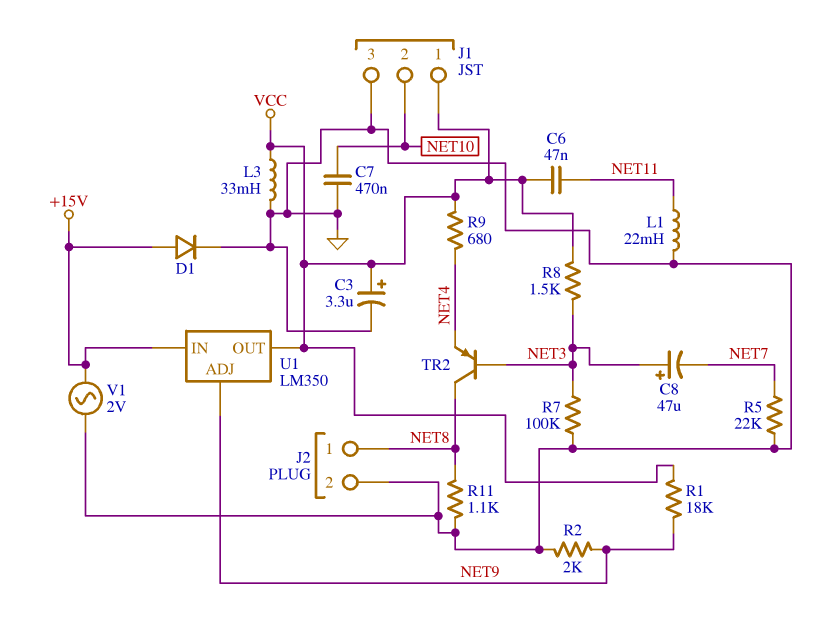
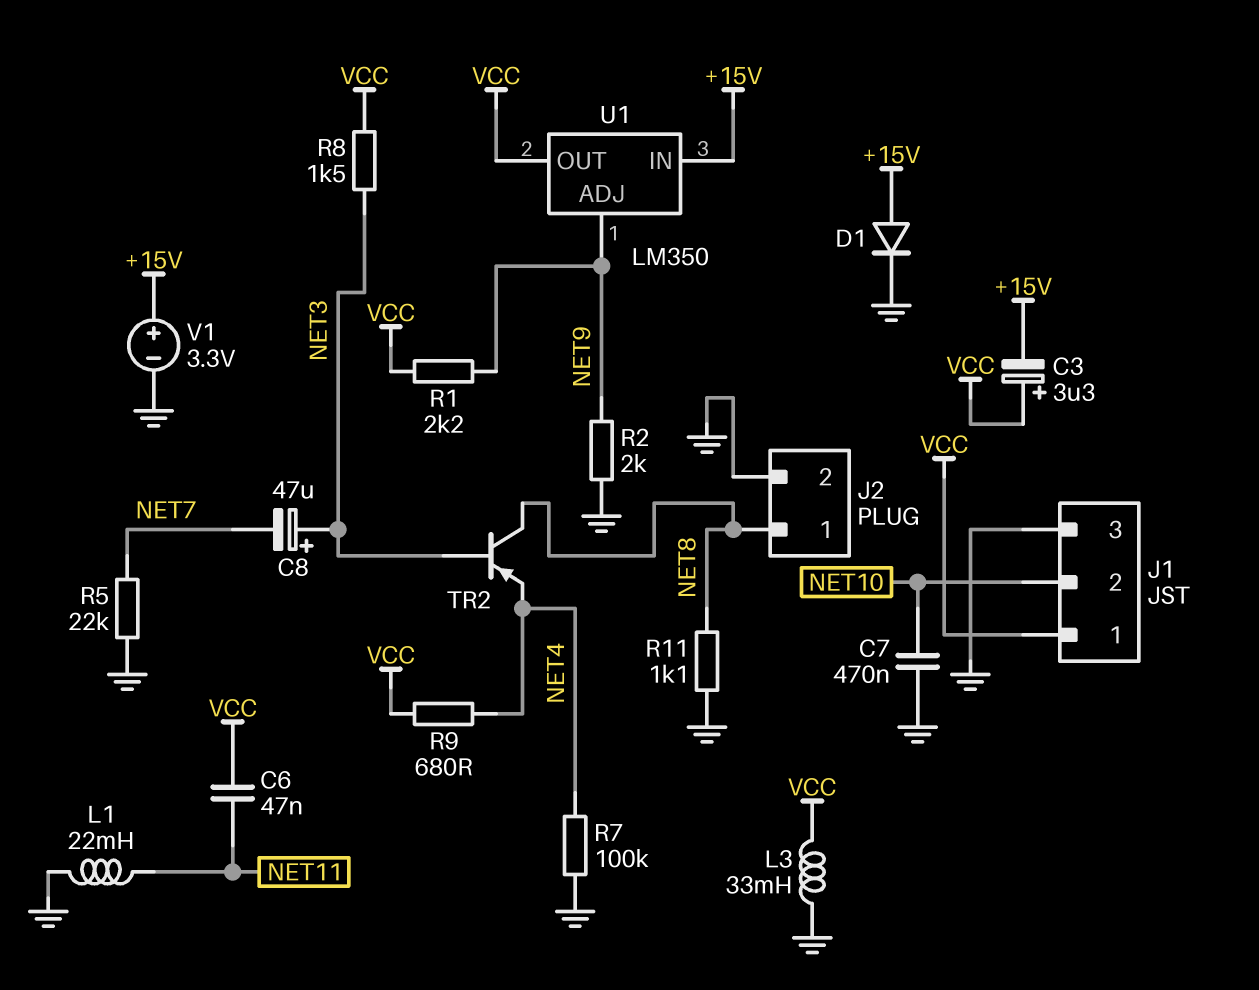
C3: 3.3uF (plus VCC, minus GND) -> 3.3uF (plus VCC, minus +15V)
R1: 18k (NET9, VCC) -> 2.2k (NET9, VCC)
R7: 100k (GND, NET3) -> 100k (GND, NET4)
V1: AC 2V (+15V, GND) -> 3.3V (plus +15V, minus GND)

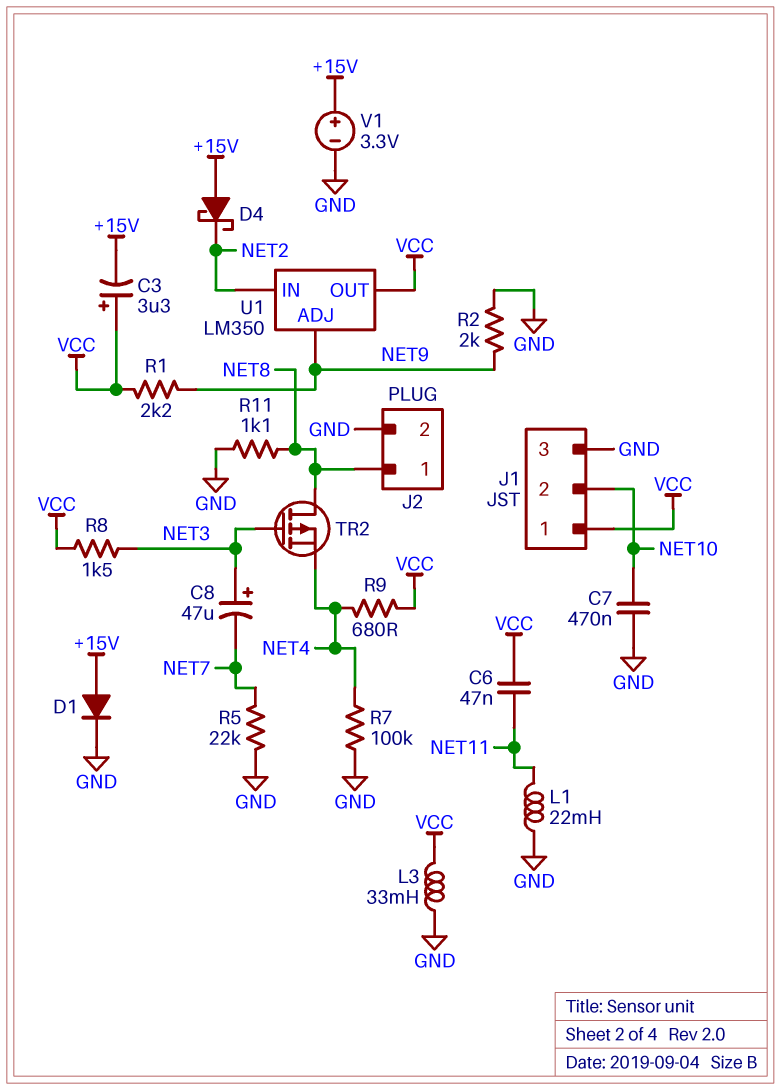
D4: none -> schottky (A +15V, K NET2)
TR2: PNP (B NET3, C NET8, E NET4) -> PMOS (G NET3, D NET8, S NET4)
U1 pin IN: +15V -> NET2

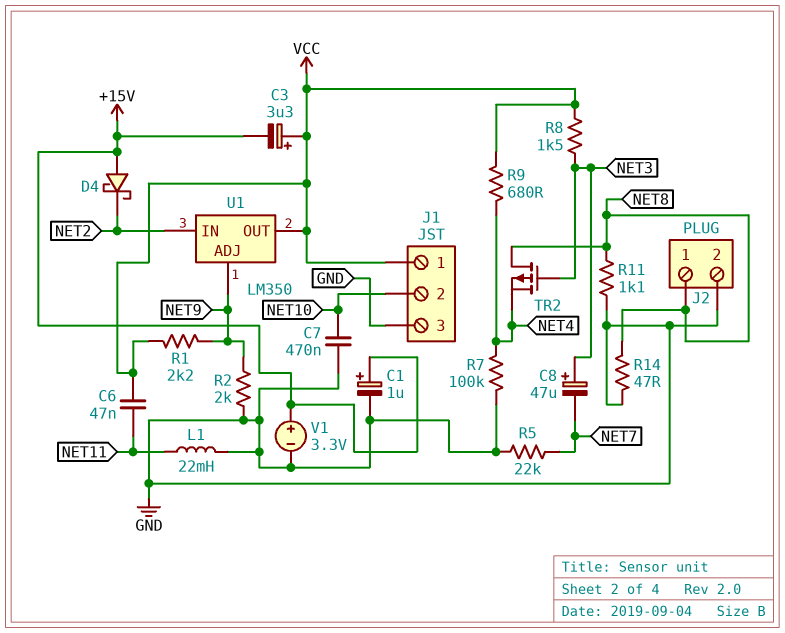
C1: none -> 1uF (plus +15V, minus GND)
D1: diode (A +15V, K GND) -> none
L3: 33mH (GND, VCC) -> none
R14: none -> 47 (GND, NET8)

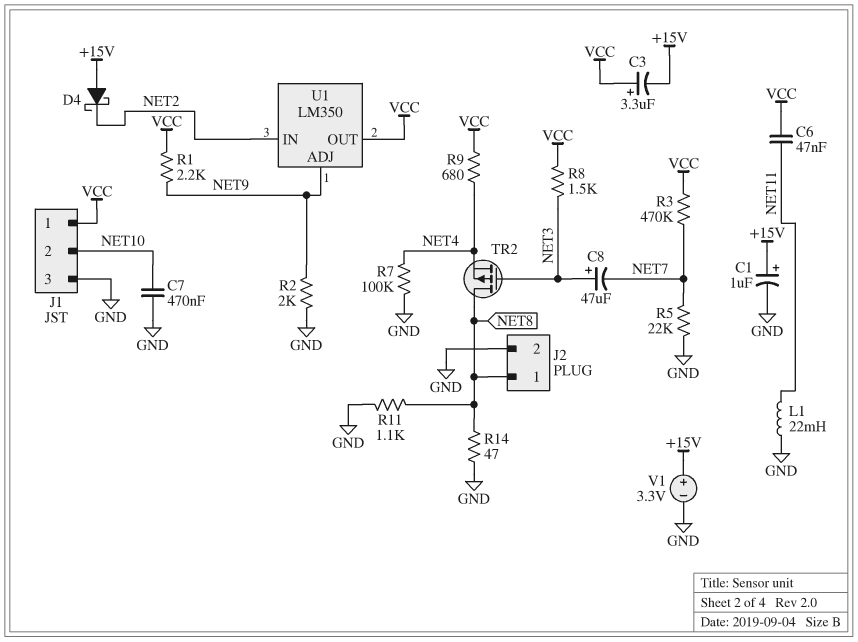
R3: none -> 470k (NET7, VCC)

